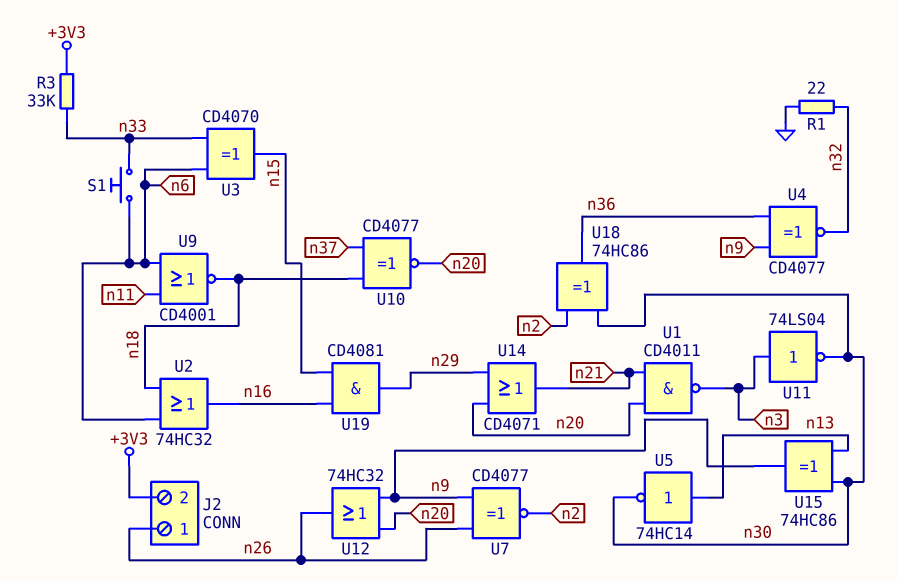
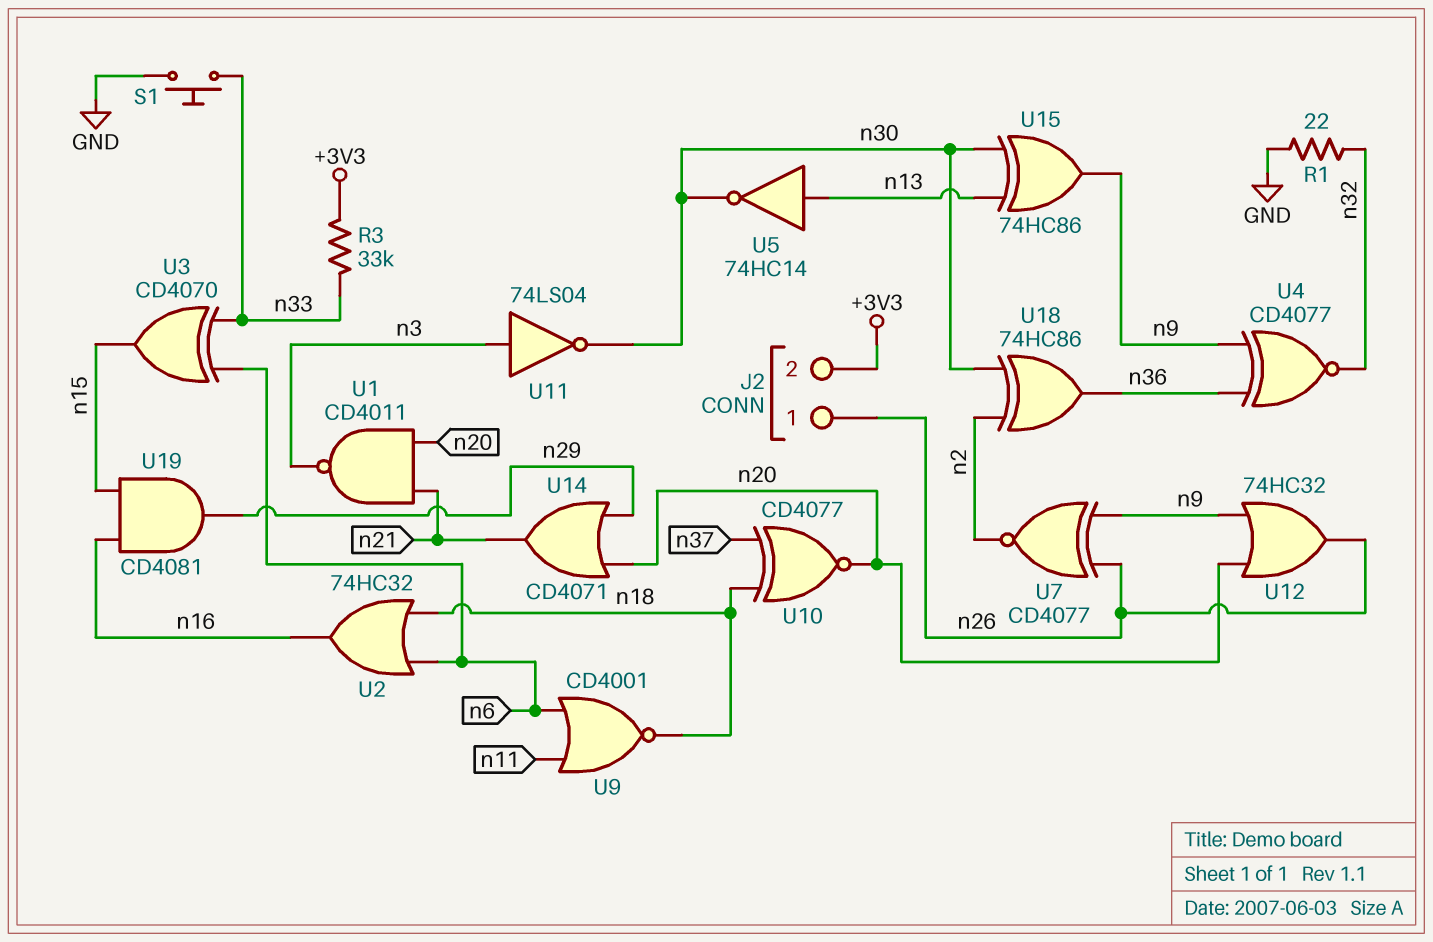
S1: button (n6, n33) -> button (GND, n33)

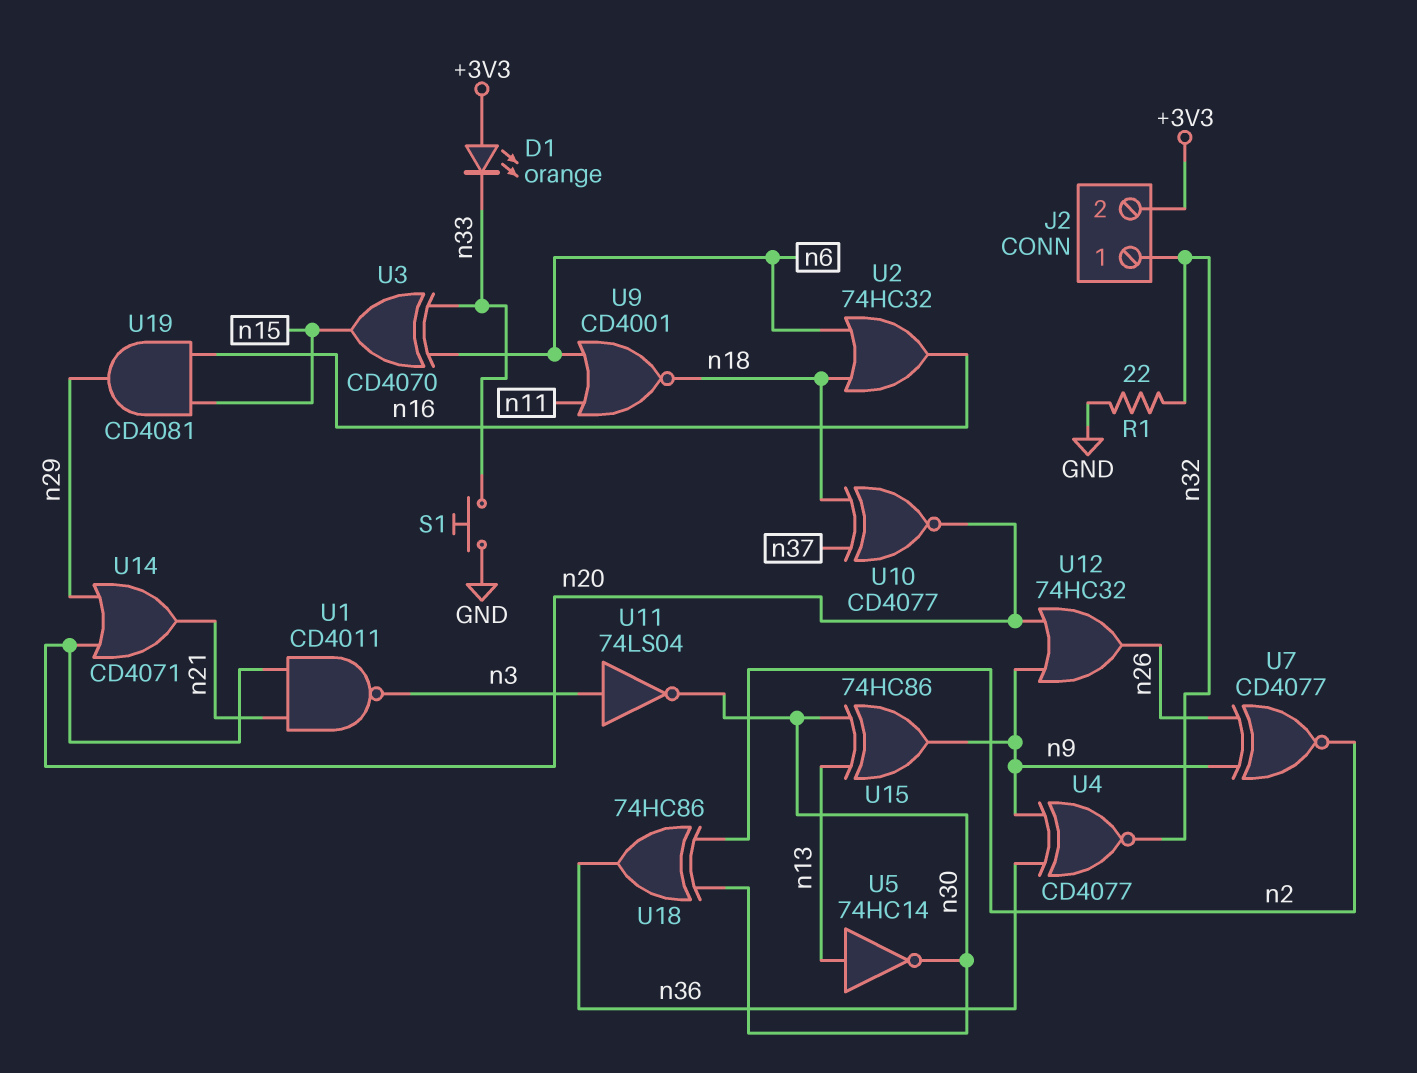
D1: none -> LED orange (A +3V3, K n33)
J2 pin 1: n26 -> n32
R3: 33k (+3V3, n33) -> none

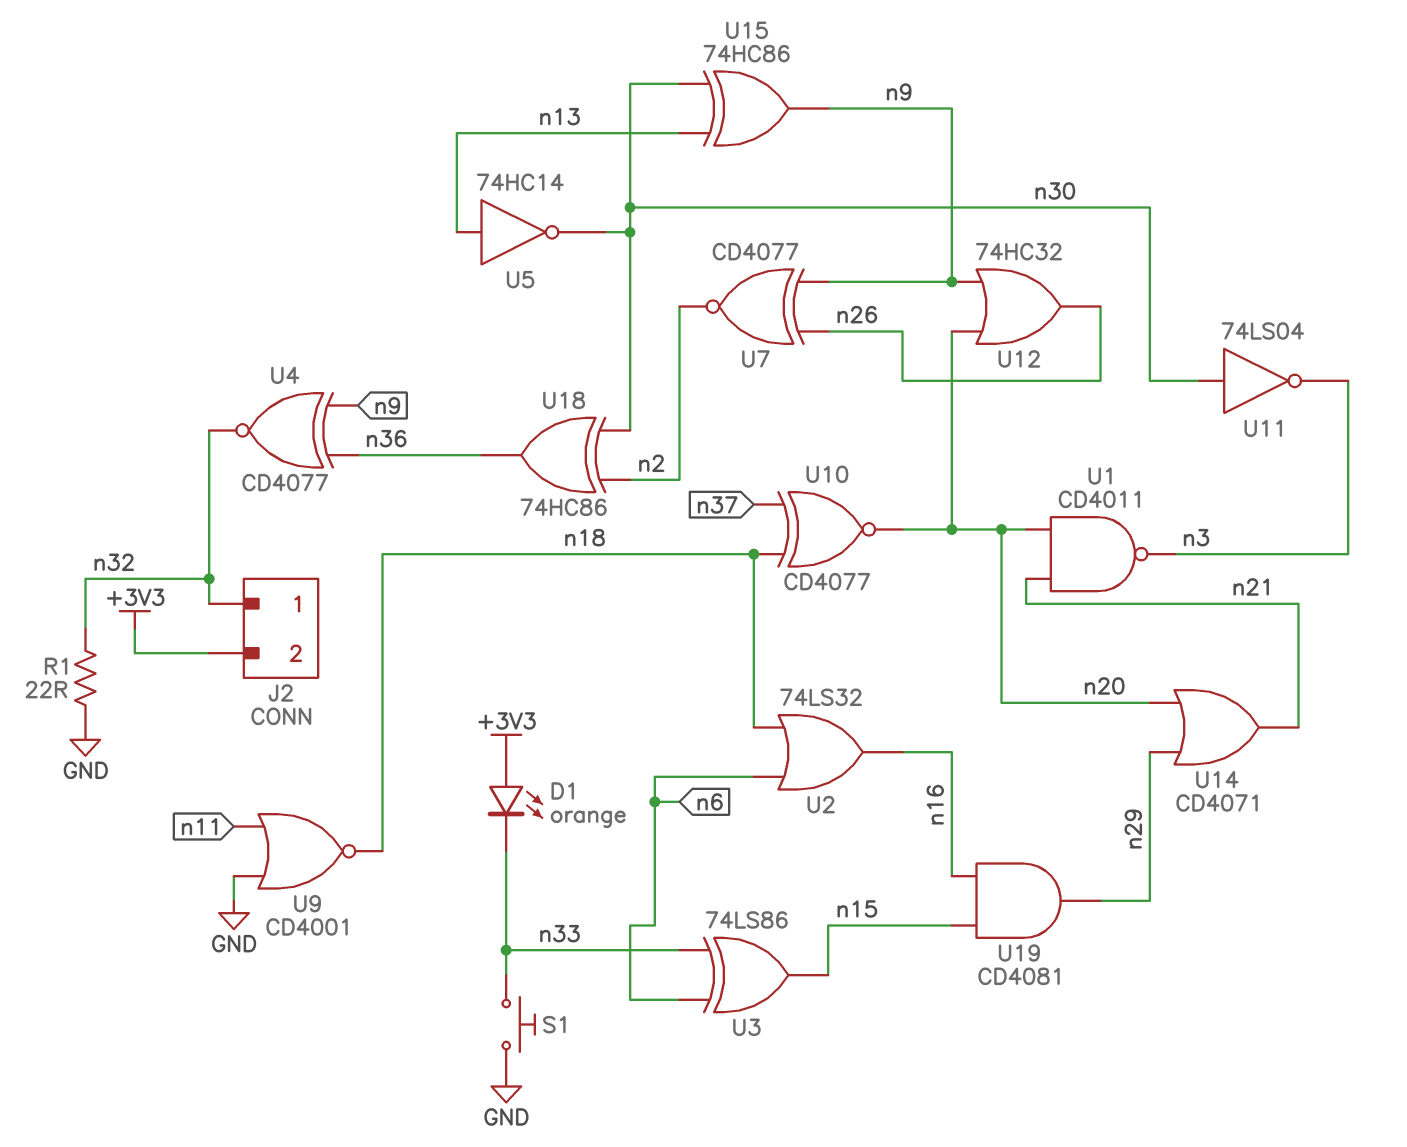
U2: OR 74HC32 (in n6, in n18, out n16) -> OR 74LS32 (in n6, in n18, out n16)
U3: XOR CD4070 (in n6, in n33, out n15) -> XOR 74LS86 (in n6, in n33, out n15)
U9: NOR CD4001 (in n6, in n11, out n18) -> NOR CD4001 (in GND, in n11, out n18)
U11: NOT 74LS04 (in n3, out n30) -> NOT 74LS04 (in n30, out n3)

